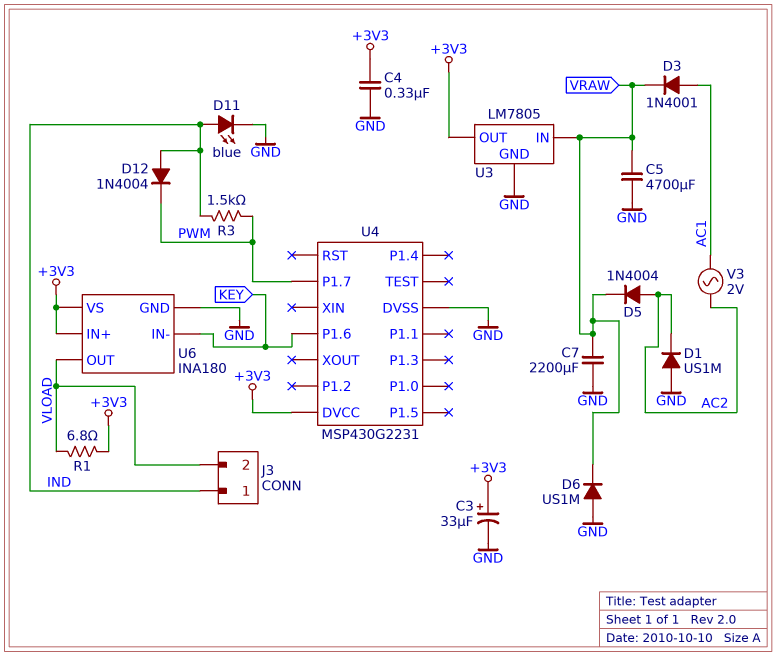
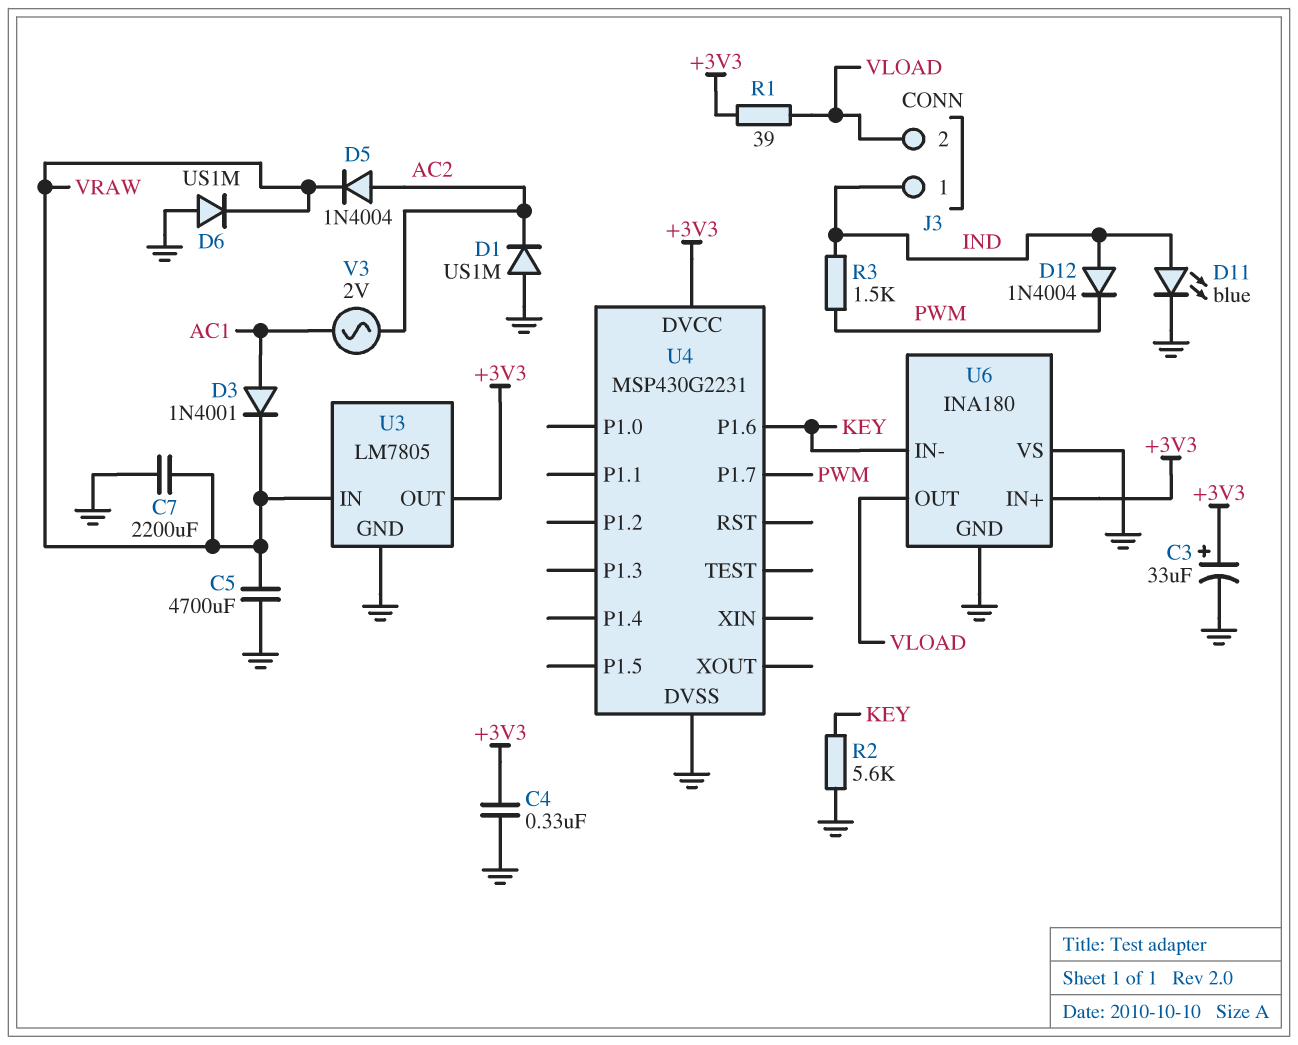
R1: 6.8 (+3V3, VLOAD) -> 39 (+3V3, VLOAD)
R2: none -> 5.6k (GND, KEY)
U6 pin VS: +3V3 -> GND

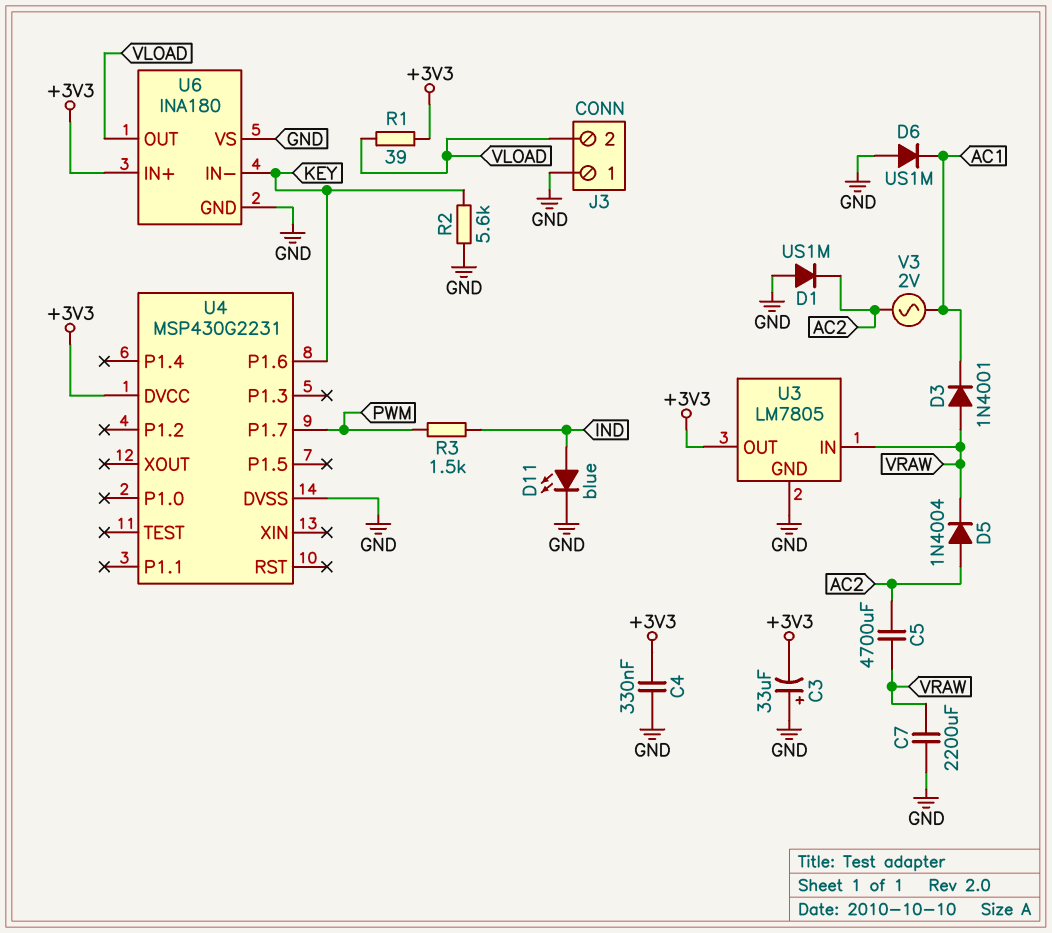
C3: 33uF (plus +3V3, minus GND) -> 33uF (plus GND, minus +3V3)
C5: 4700uF (GND, VRAW) -> 4700uF (AC2, VRAW)
D3: diode 1N4001 (A AC1, K VRAW) -> diode 1N4001 (A VRAW, K AC1)
D6: diode US1M (A GND, K VRAW) -> diode US1M (A GND, K AC1)
D12: diode 1N4004 (A IND, K PWM) -> none
J3 pin 1: IND -> GND

